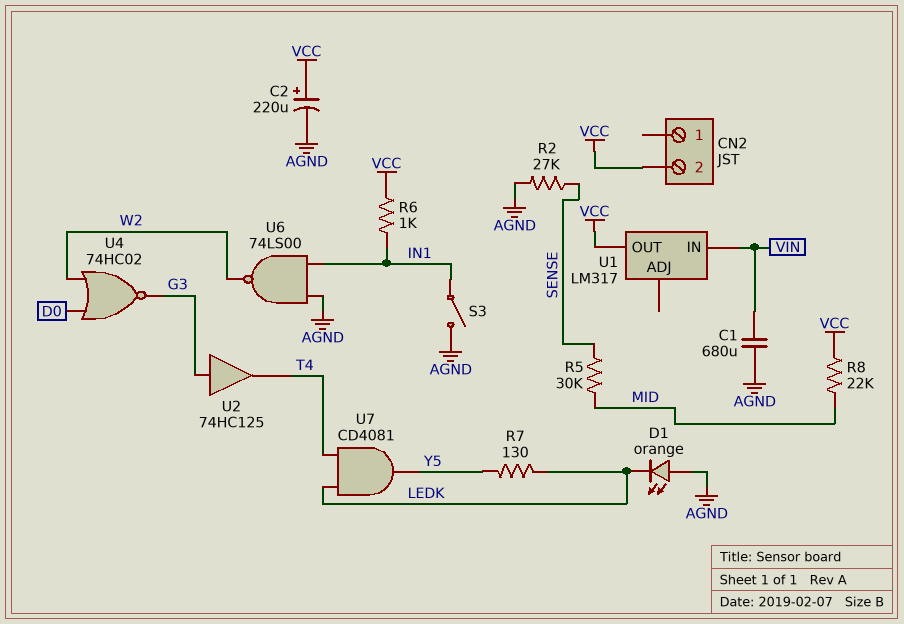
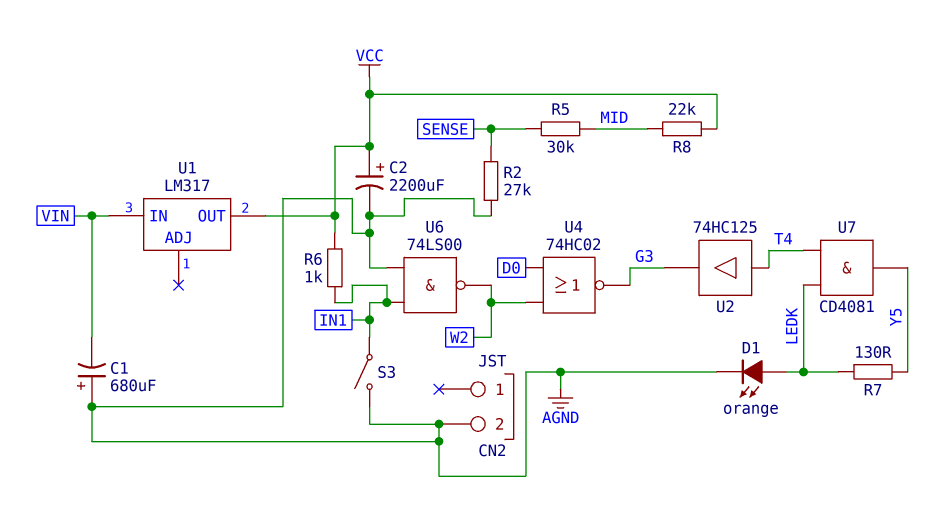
C1: 680uF (AGND, VIN) -> 680uF (plus AGND, minus VIN)
C2: 220uF (plus VCC, minus AGND) -> 2200uF (plus VCC, minus AGND)
CN2 pin 2: VCC -> AGND
D1: LED orange (A AGND, K LEDK) -> LED orange (A LEDK, K AGND)
U2: buffer 74HC125 (in G3, out T4) -> buffer 74HC125 (in T4, out G3)

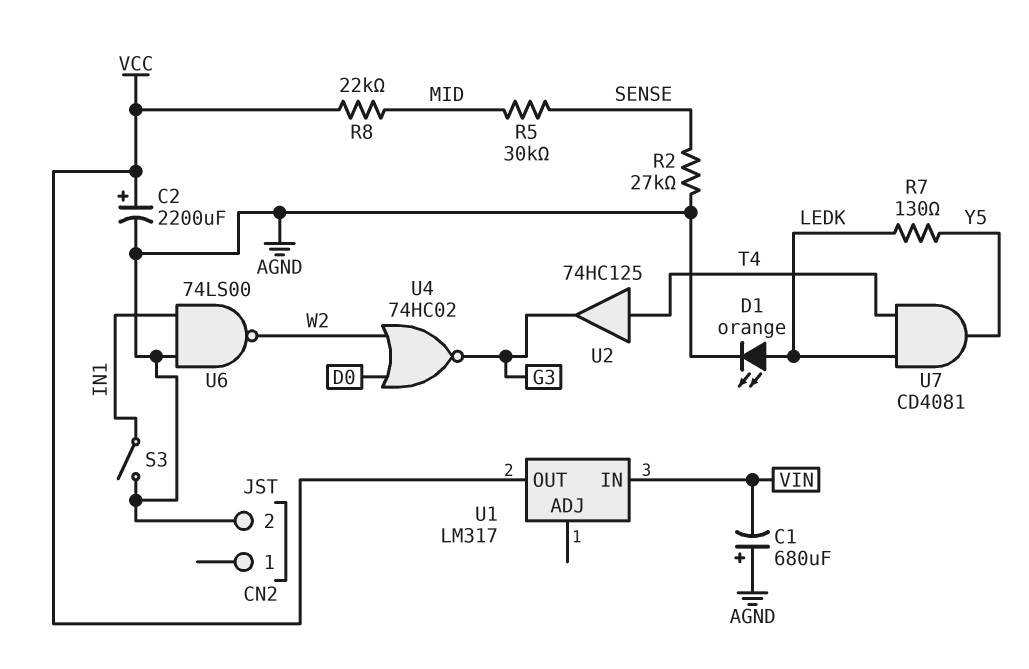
R6: 1k (IN1, VCC) -> none

